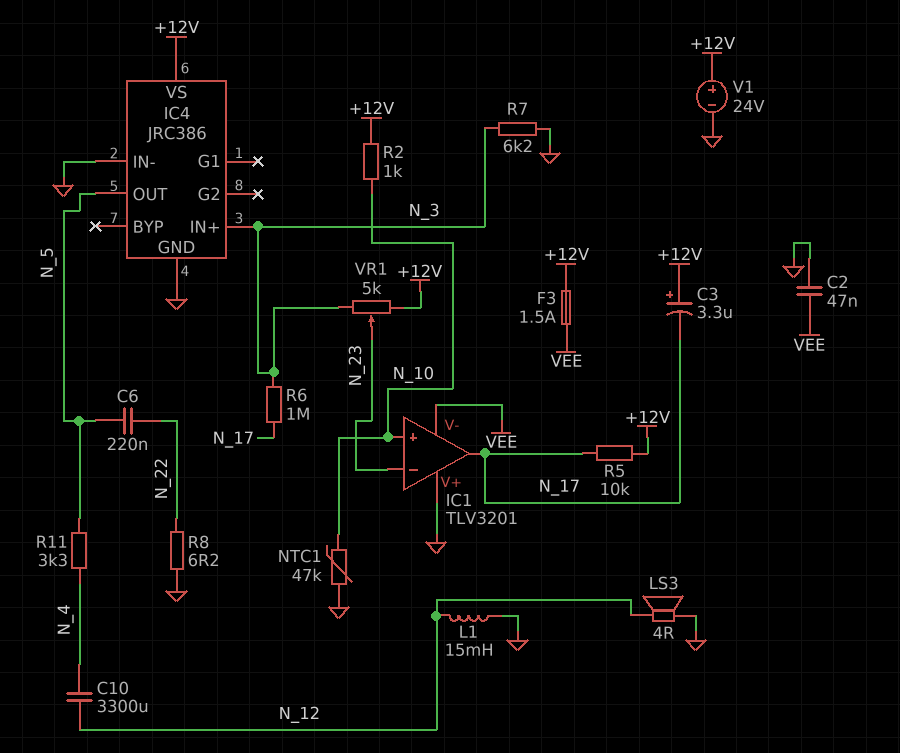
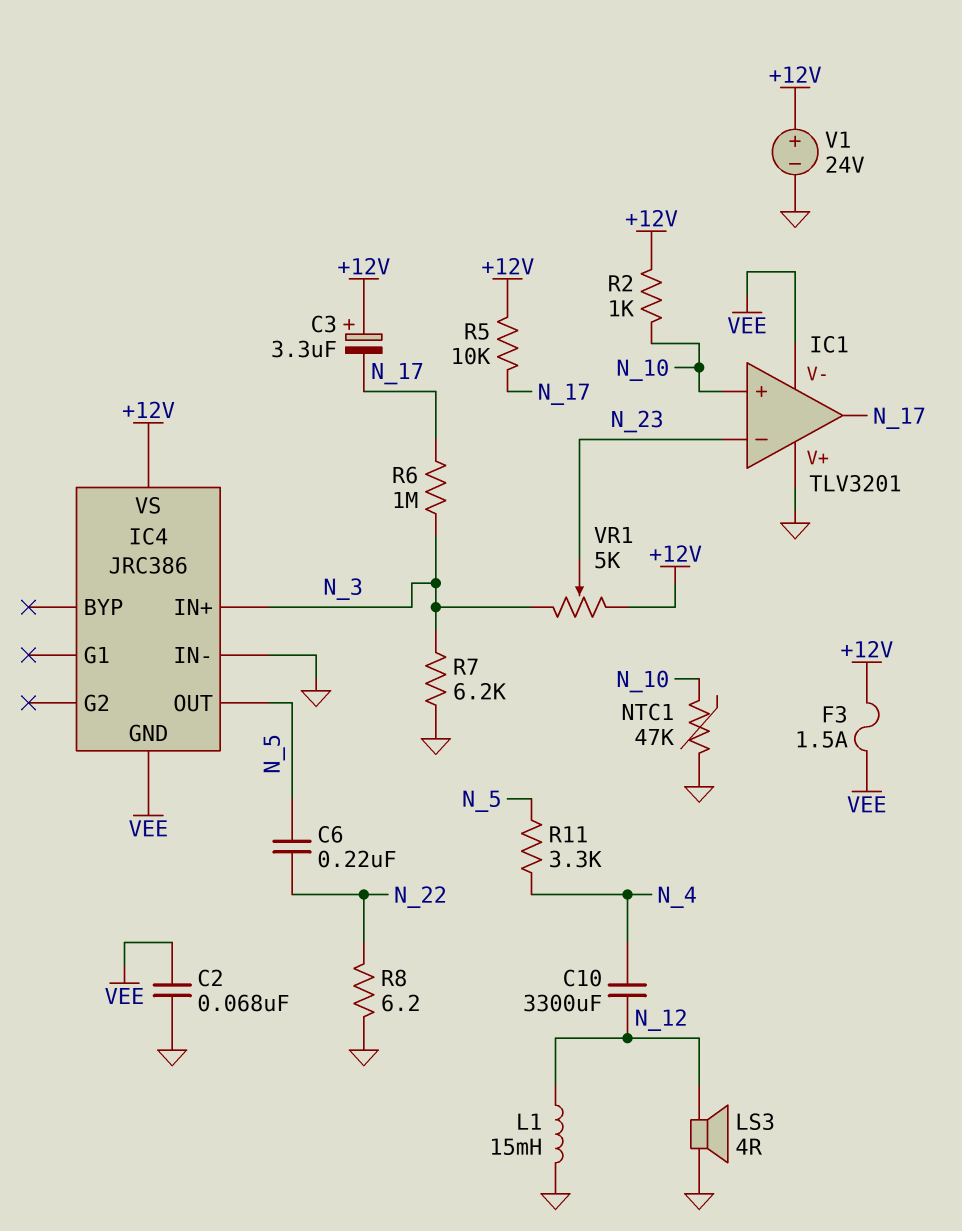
C2: 47nF (GND, VEE) -> 68nF (GND, VEE)
IC4 pin GND: GND -> VEE

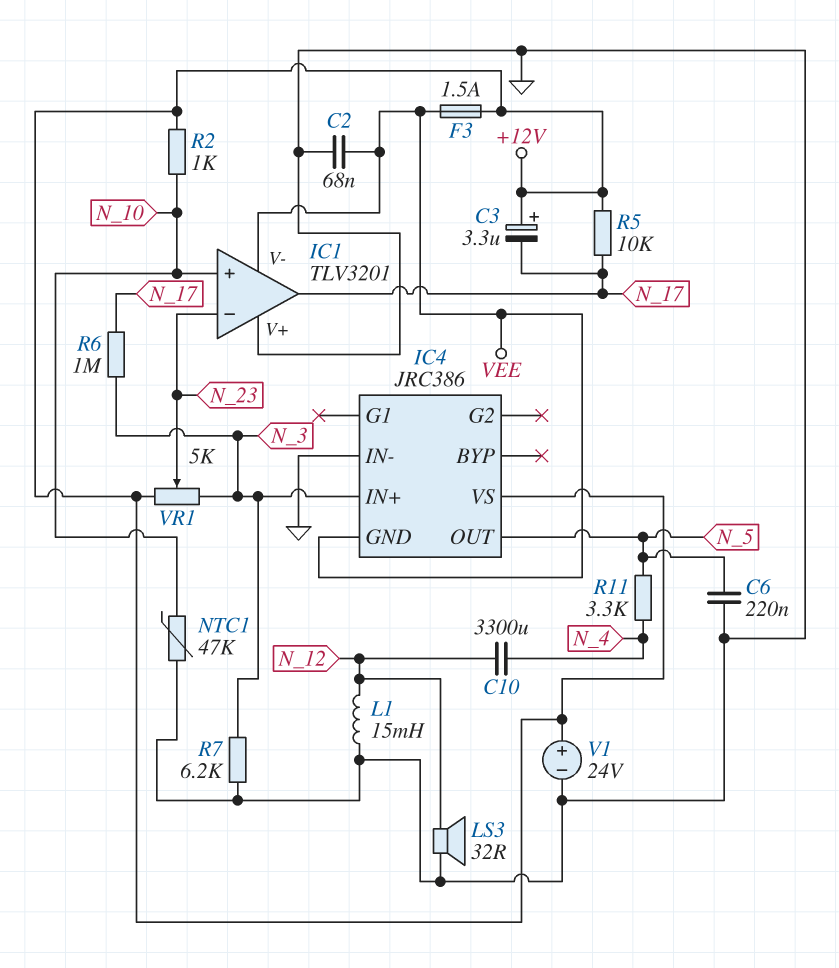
C6: 220nF (N_5, N_22) -> 220nF (GND, N_5)
LS3: speaker 4R (GND, N_12) -> speaker 32R (GND, N_12)
R8: 6.2 (GND, N_22) -> none

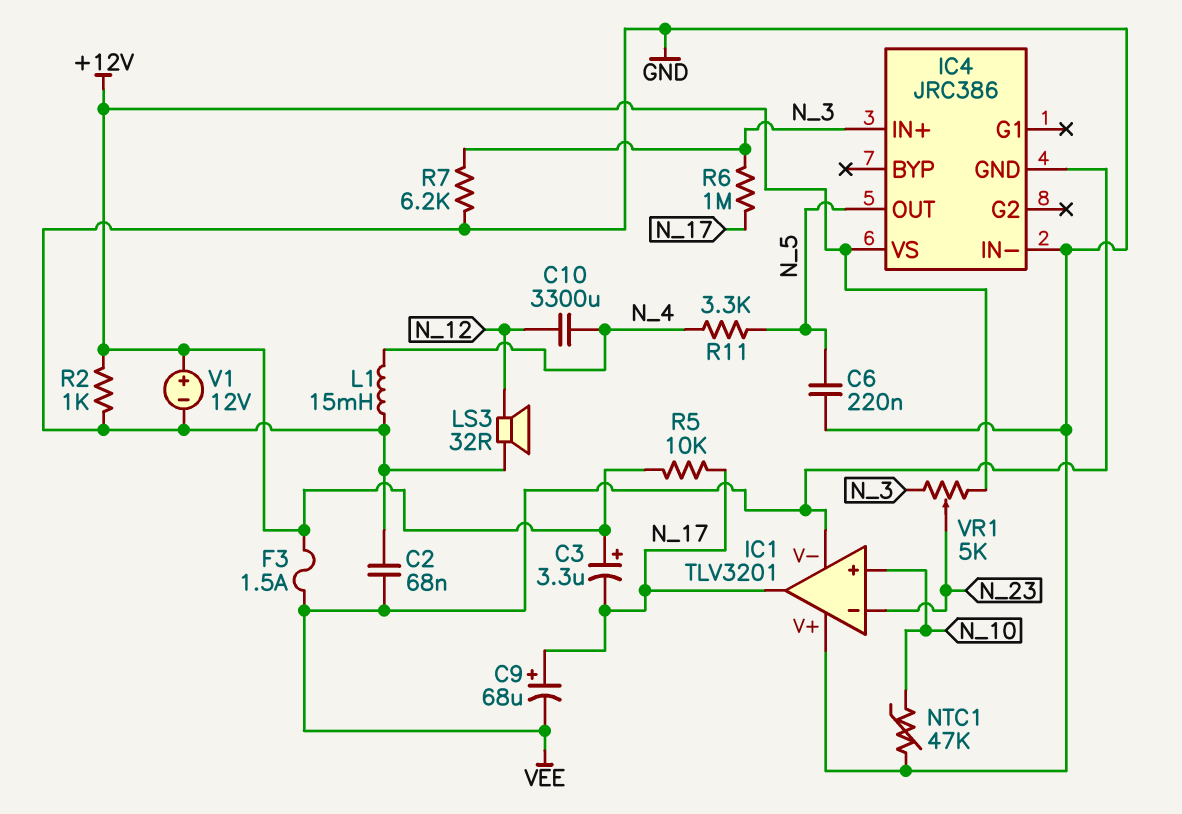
C9: none -> 68uF (plus N_17, minus VEE)
L1: 15mH (GND, N_12) -> 15mH (GND, N_4)
R2: 1k (+12V, N_10) -> 1k (+12V, GND)
V1: 24V (plus +12V, minus GND) -> 12V (plus +12V, minus GND)

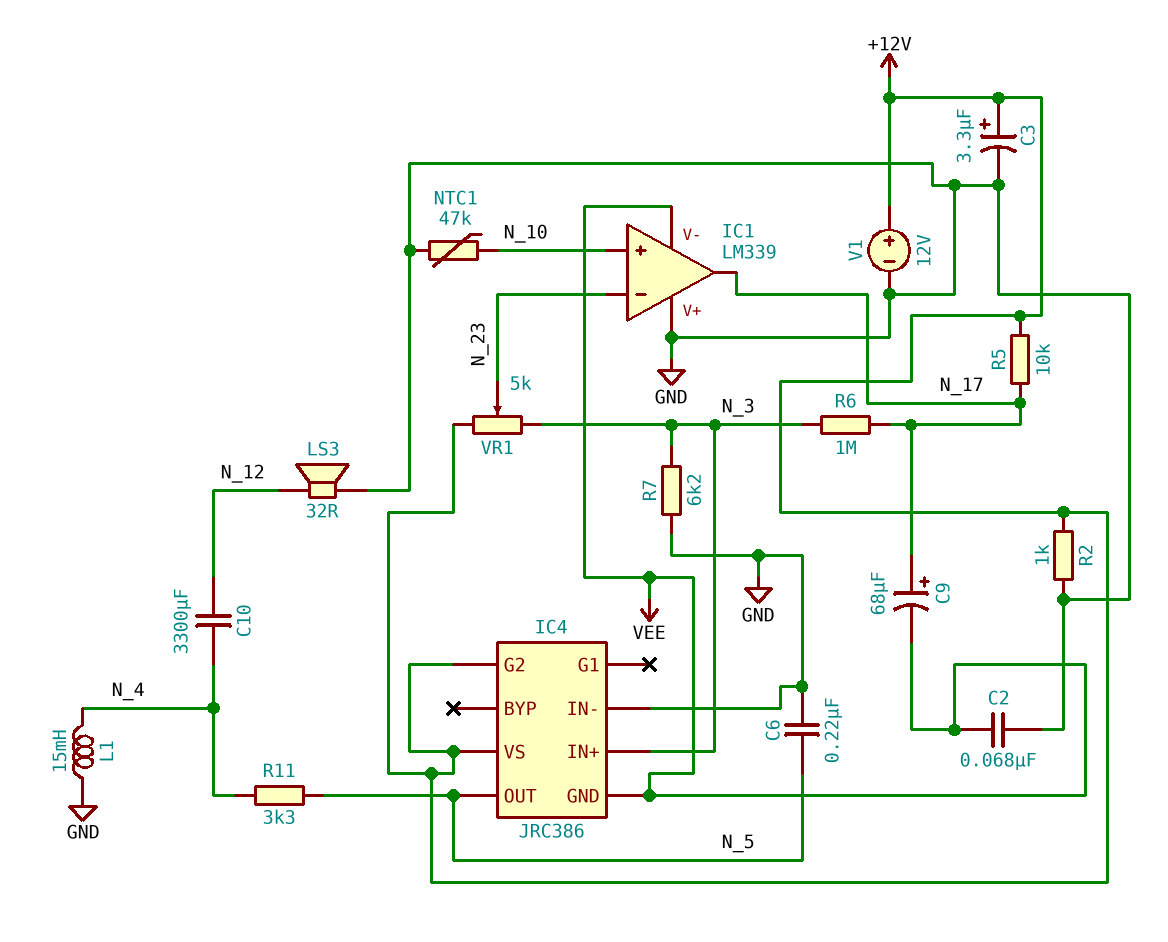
C3: 3.3uF (plus +12V, minus N_17) -> 3.3uF (plus +12V, minus GND)
F3: 1.5A (+12V, VEE) -> none
IC1: TLV3201 -> LM339
IC4 pin G2: none -> +12V

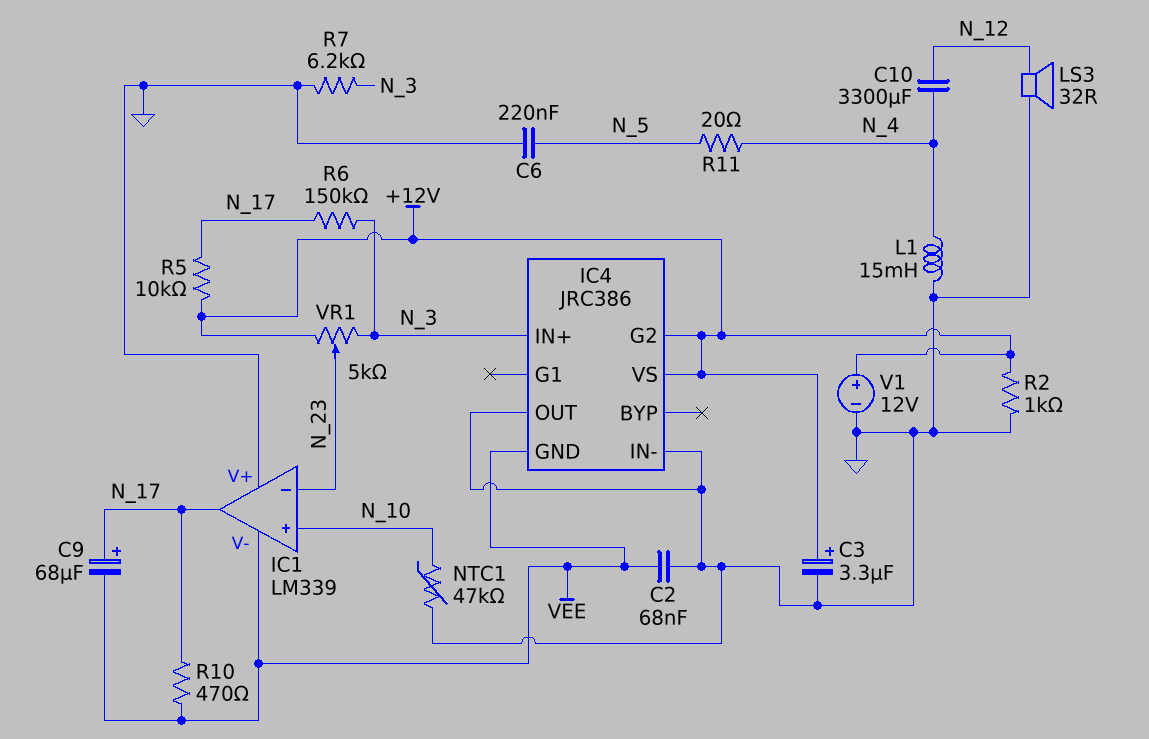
IC4 pin OUT: N_5 -> GND
R6: 1M (N_3, N_17) -> 150k (N_3, N_17)
R10: none -> 470 (N_17, VEE)
R11: 3.3k (N_4, N_5) -> 20 (N_4, N_5)

